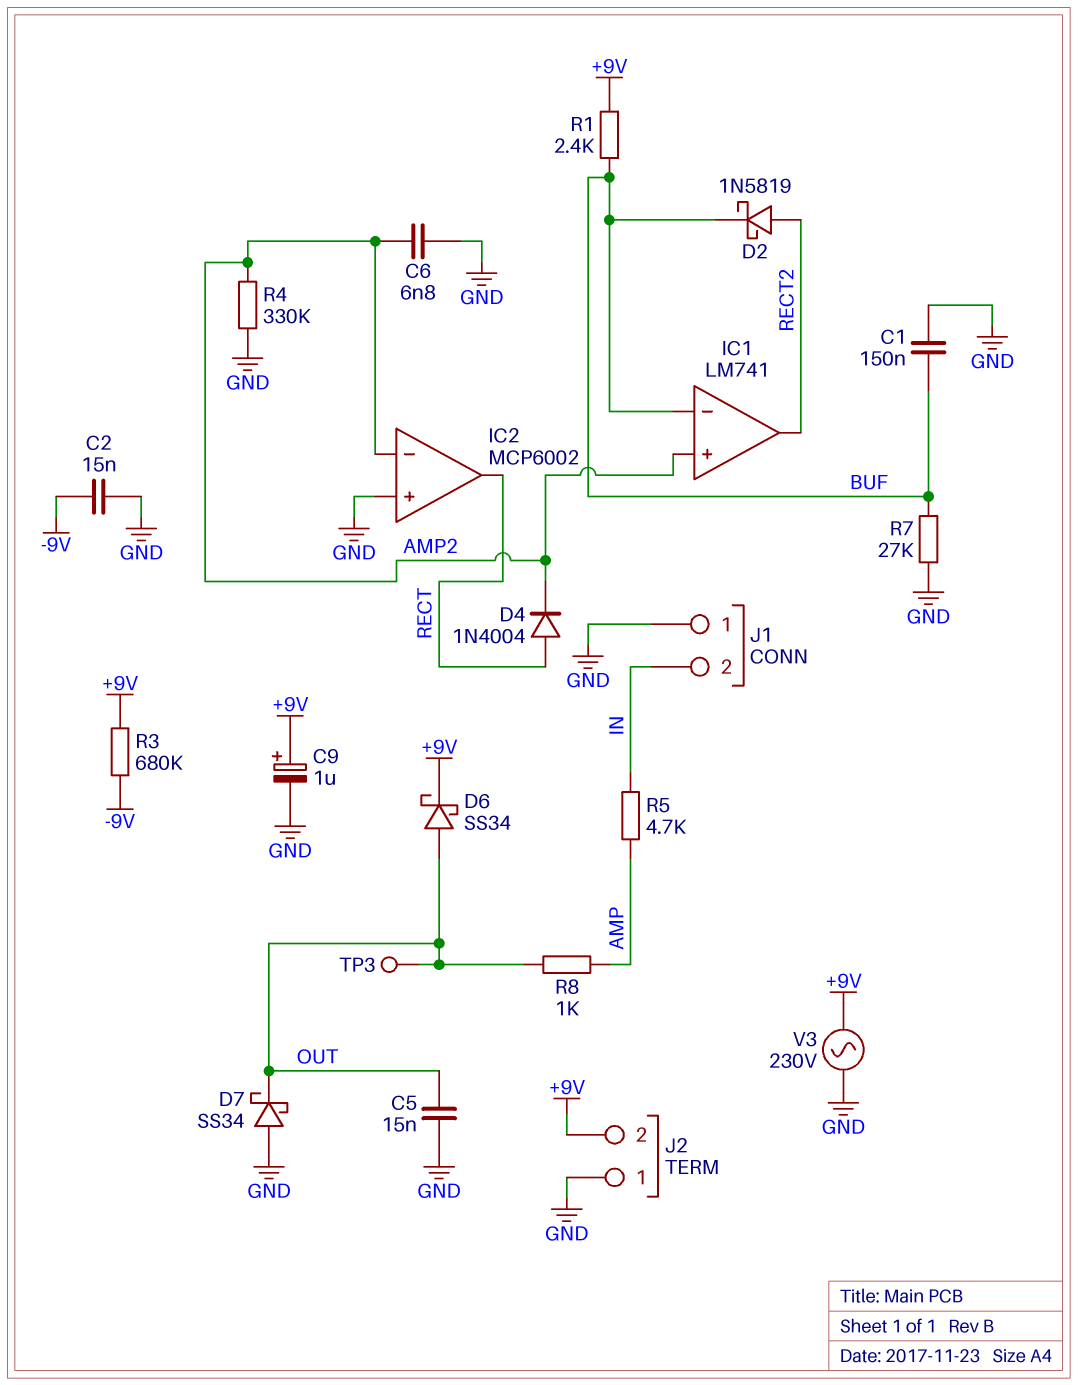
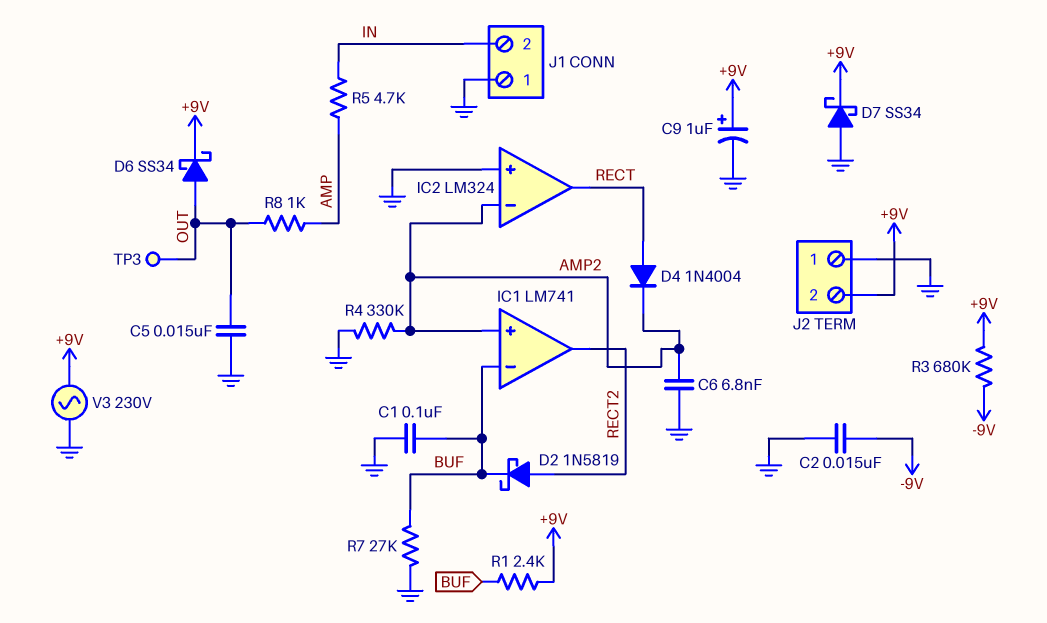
C1: 150nF (BUF, GND) -> 100nF (BUF, GND)
D7: schottky SS34 (A GND, K OUT) -> schottky SS34 (A GND, K +9V)
IC2: MCP6002 -> LM324

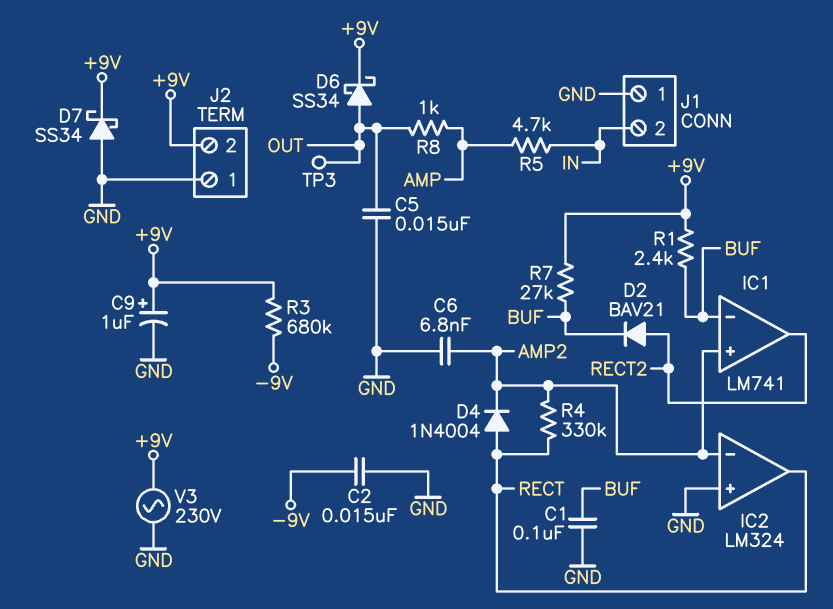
D2: schottky 1N5819 (A RECT2, K BUF) -> diode BAV21 (A RECT2, K BUF)
R4: 330k (AMP2, GND) -> 330k (AMP2, RECT)
R7: 27k (BUF, GND) -> 27k (+9V, BUF)

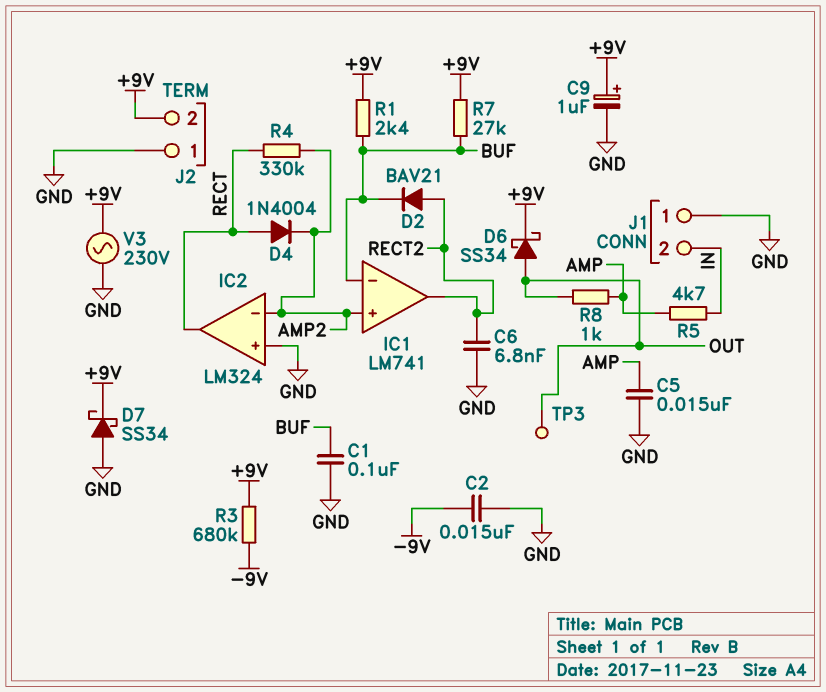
C5: 15nF (GND, OUT) -> 15nF (AMP, GND)
C6: 6.8nF (AMP2, GND) -> 6.8nF (GND, RECT2)

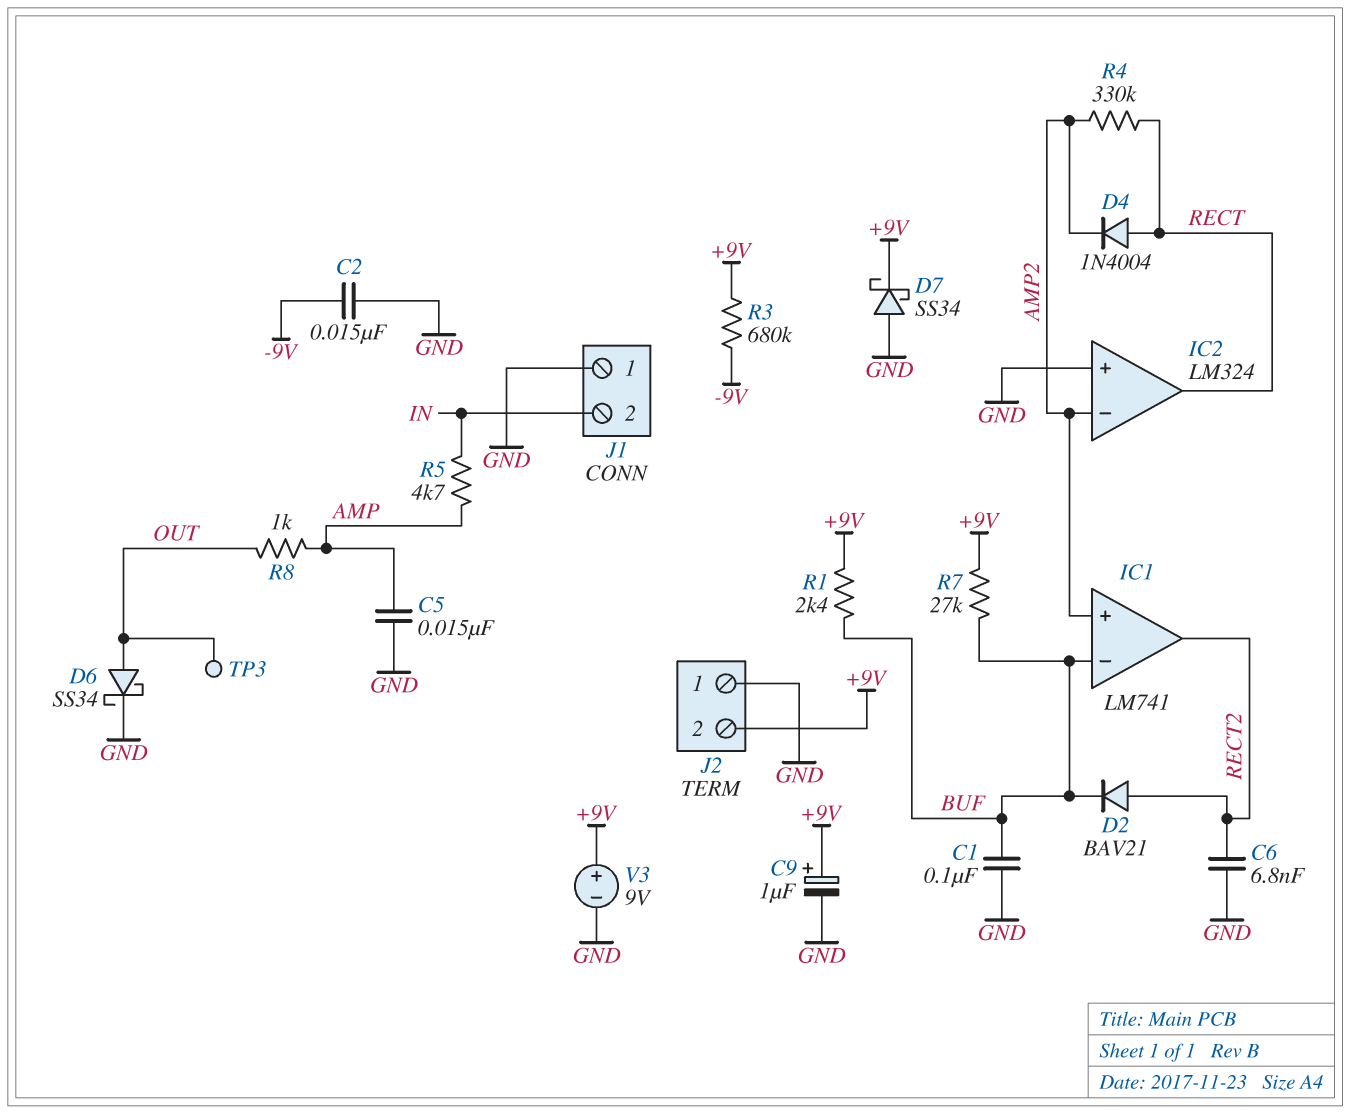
D6: schottky SS34 (A OUT, K +9V) -> schottky SS34 (A OUT, K GND)
V3: AC 230V (+9V, GND) -> 9V (plus +9V, minus GND)

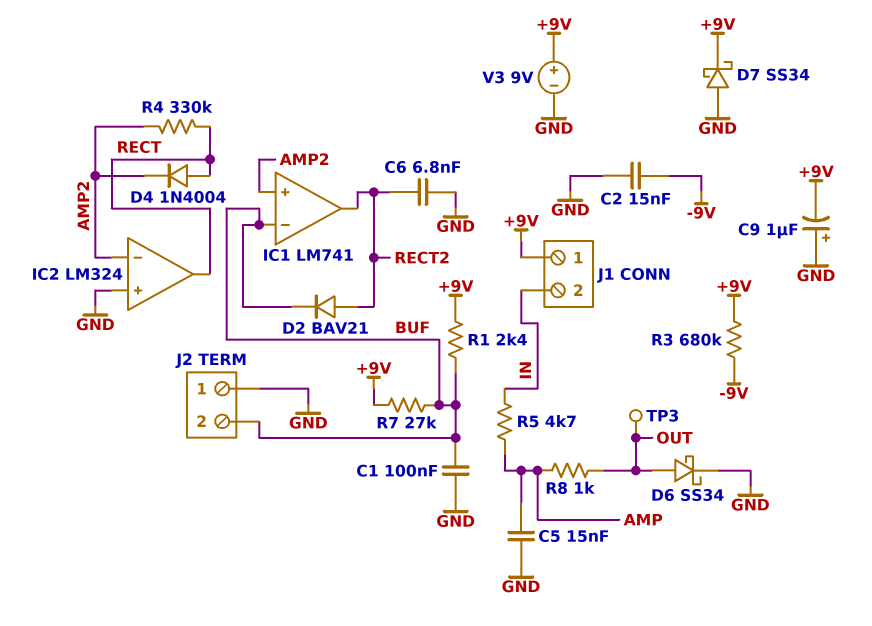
C9: 1uF (plus +9V, minus GND) -> 1uF (plus GND, minus +9V)
J1 pin 1: GND -> +9V
J2 pin 2: +9V -> BUF

